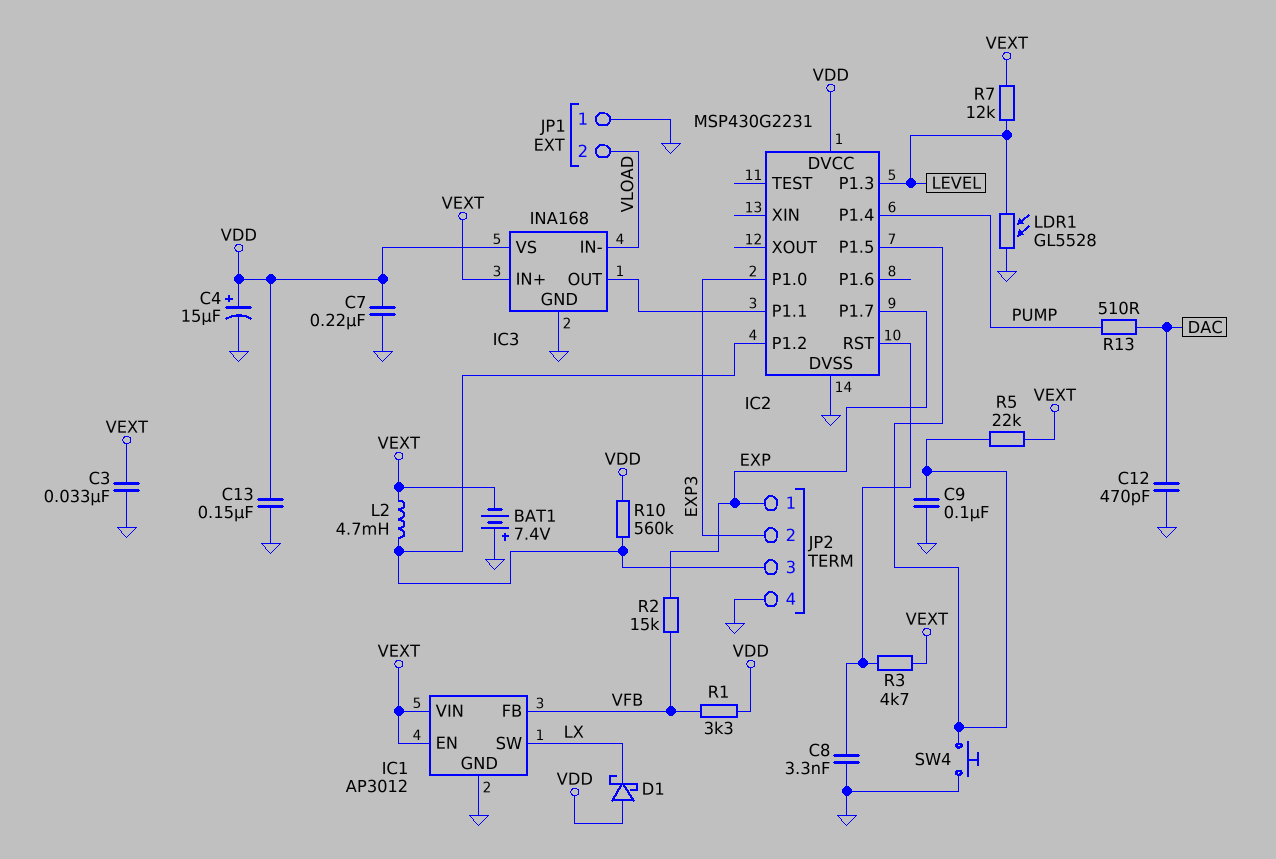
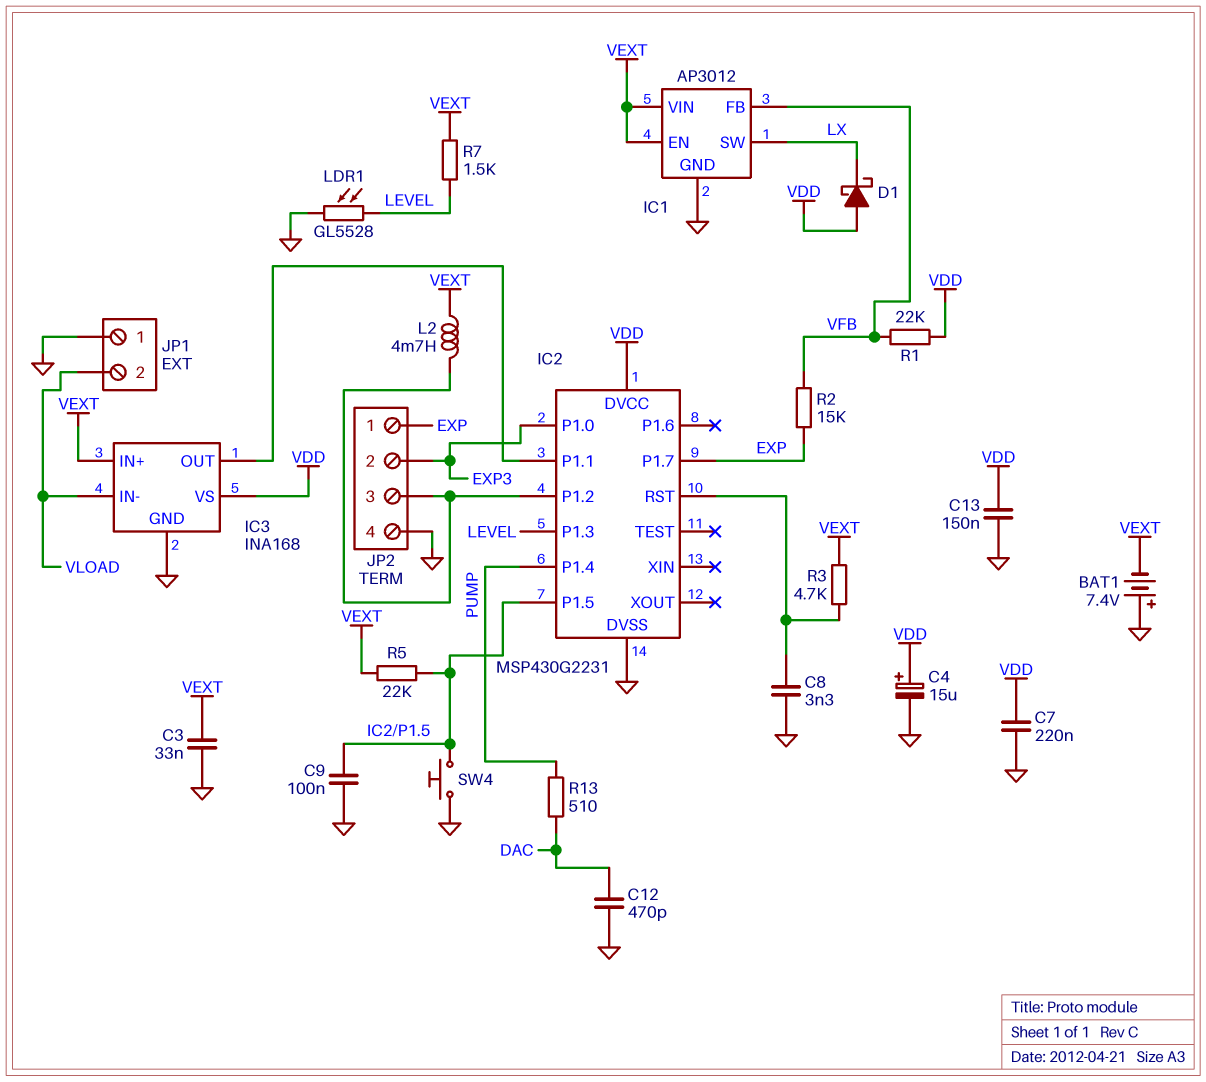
R1: 3.3k (VDD, VFB) -> 22k (VDD, VFB)
R7: 12k (LEVEL, VEXT) -> 1.5k (LEVEL, VEXT)
R10: 560k (IC2/P1.2, VDD) -> none

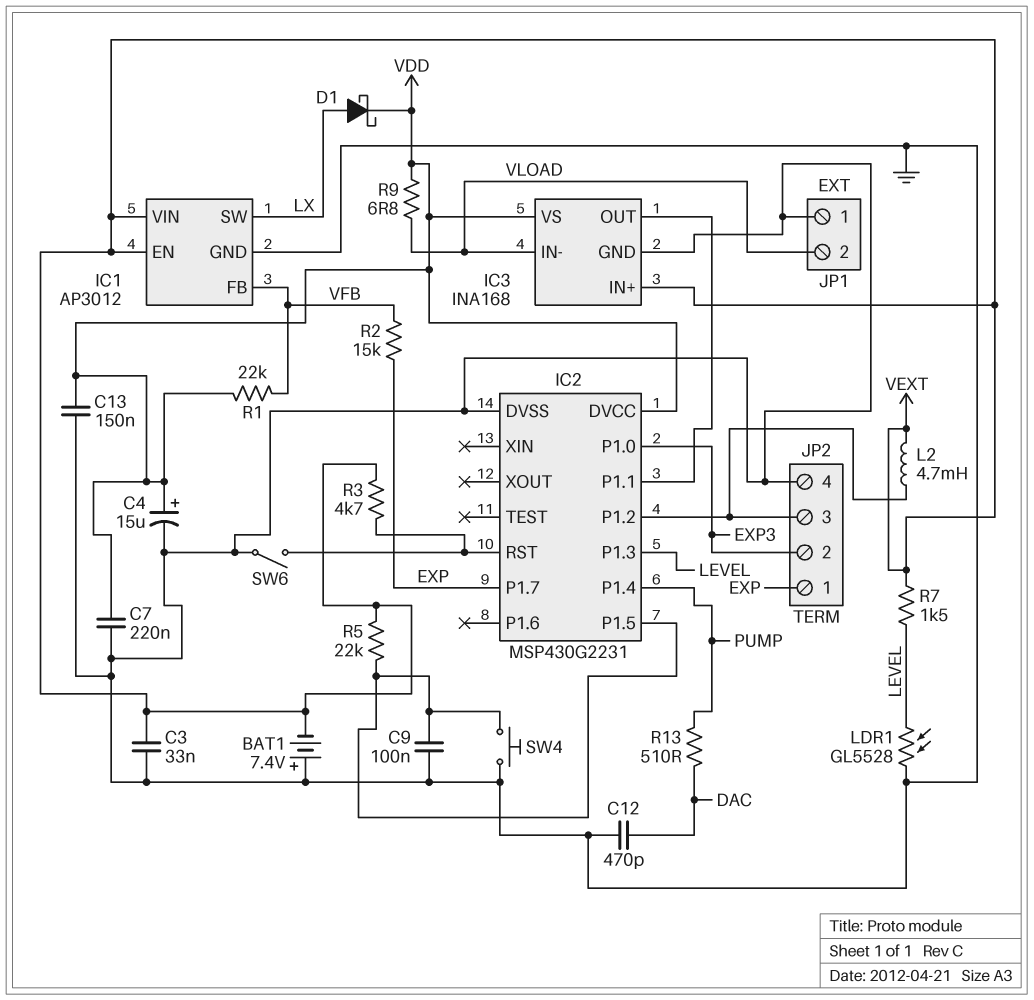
C8: 3.3nF (GND, IC2/RST) -> none
D1: schottky (A VDD, K LX) -> schottky (A LX, K VDD)
R9: none -> 6.8 (VDD, VLOAD)
SW6: none -> switch (GND, IC2/RST)

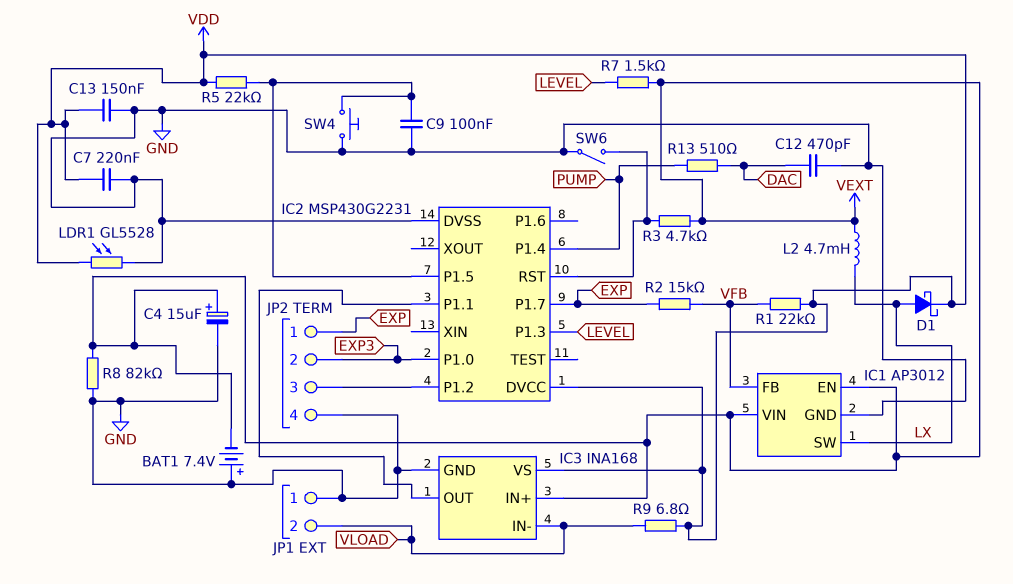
C3: 33nF (GND, VEXT) -> none
C4: 15uF (plus VDD, minus GND) -> 15uF (plus VEXT, minus GND)
L2: 4.7mH (IC2/P1.2, VEXT) -> 4.7mH (LX, VEXT)
LDR1: GL5528 (GND, LEVEL) -> GL5528 (GND, VDD)
R5: 22k (IC2/P1.5, VEXT) -> 22k (IC2/P1.5, VDD)
R8: none -> 82k (GND, VEXT)

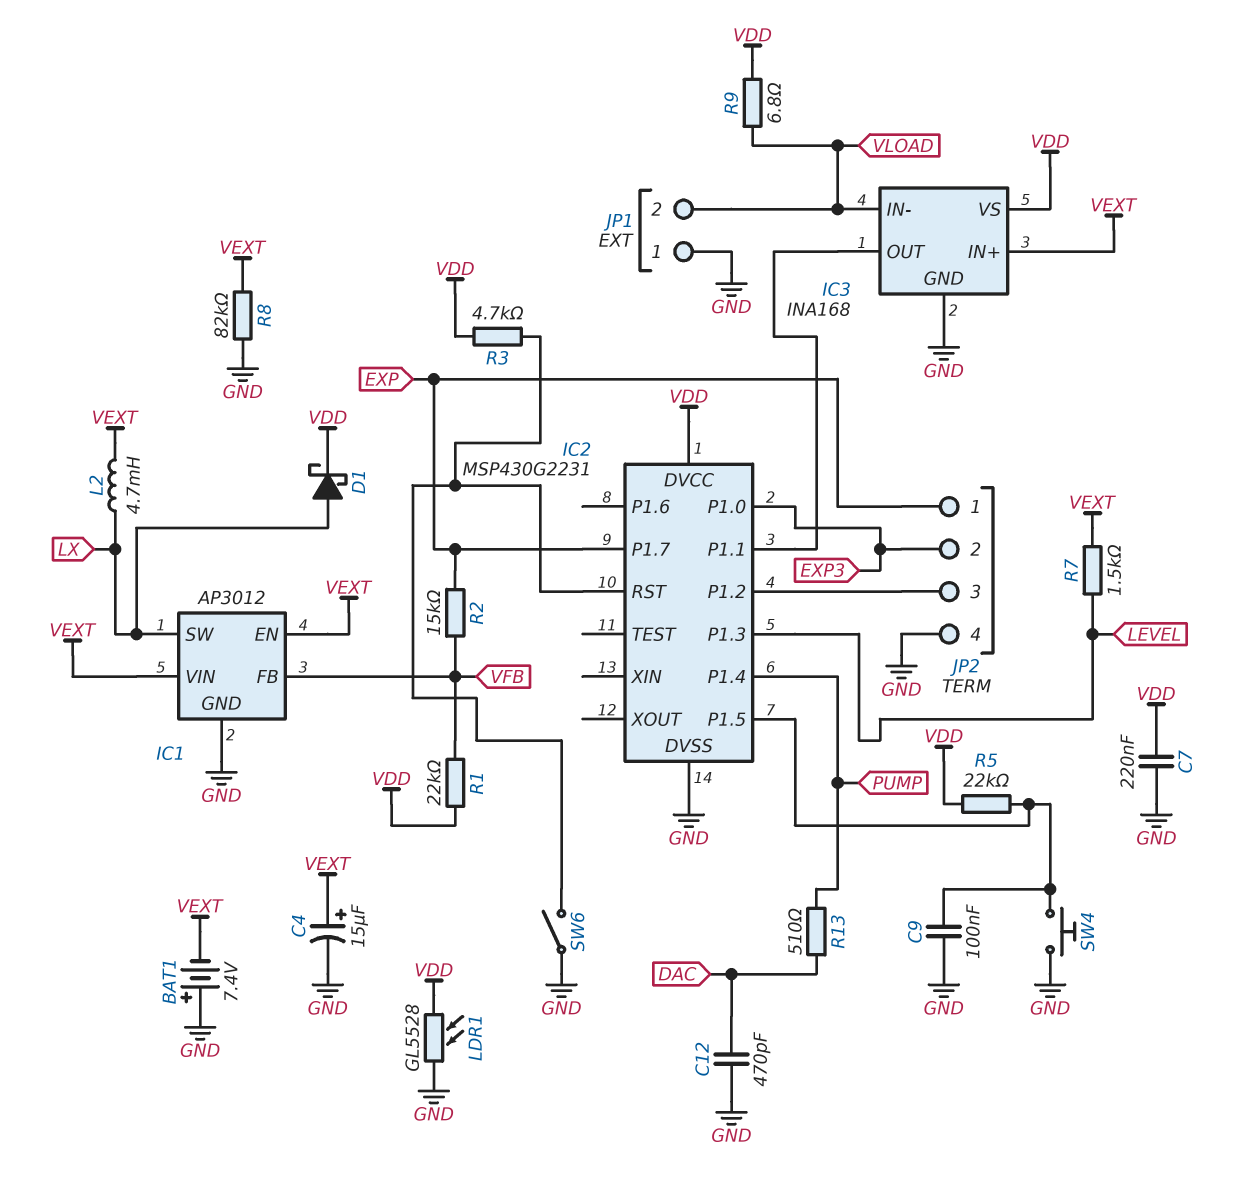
C13: 150nF (GND, VDD) -> none
R3: 4.7k (IC2/RST, VEXT) -> 4.7k (IC2/RST, VDD)

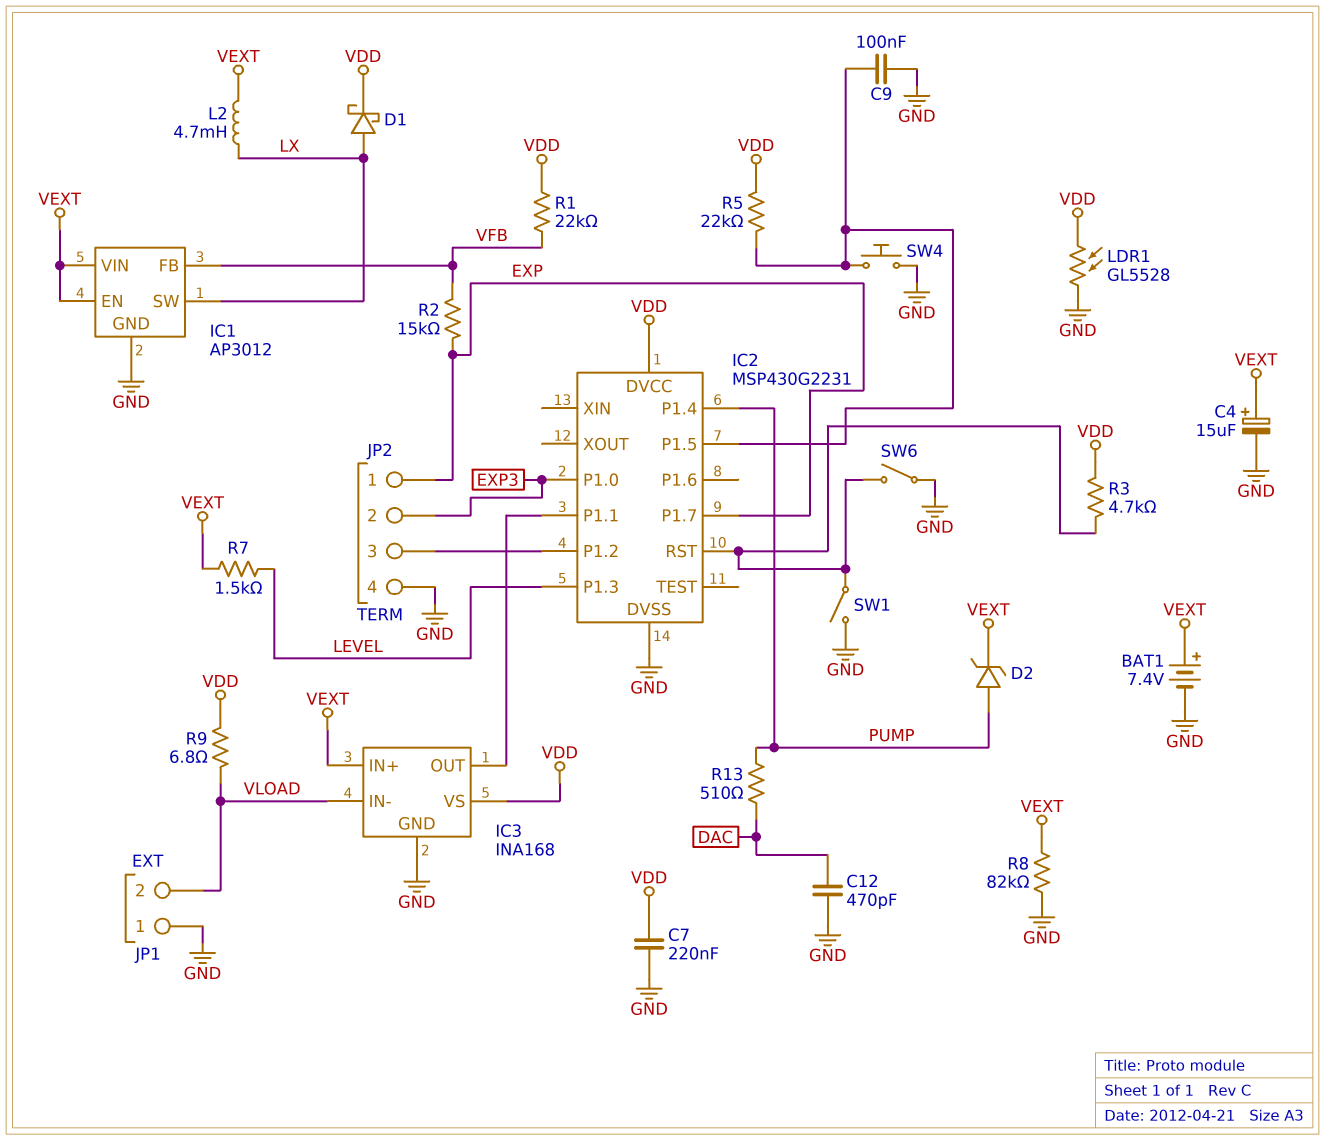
BAT1: 7.4V (plus GND, minus VEXT) -> 7.4V (plus VEXT, minus GND)
D2: none -> zener (A PUMP, K VEXT)
SW1: none -> switch (GND, IC2/RST)

